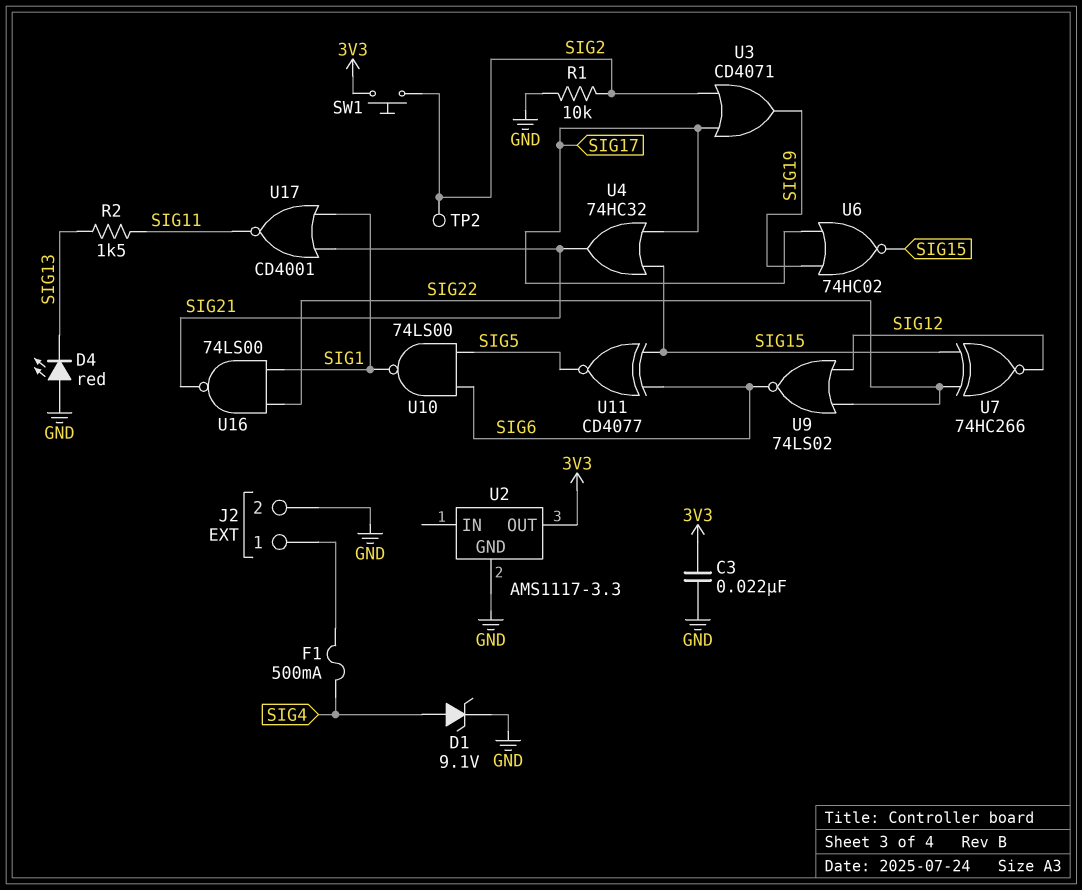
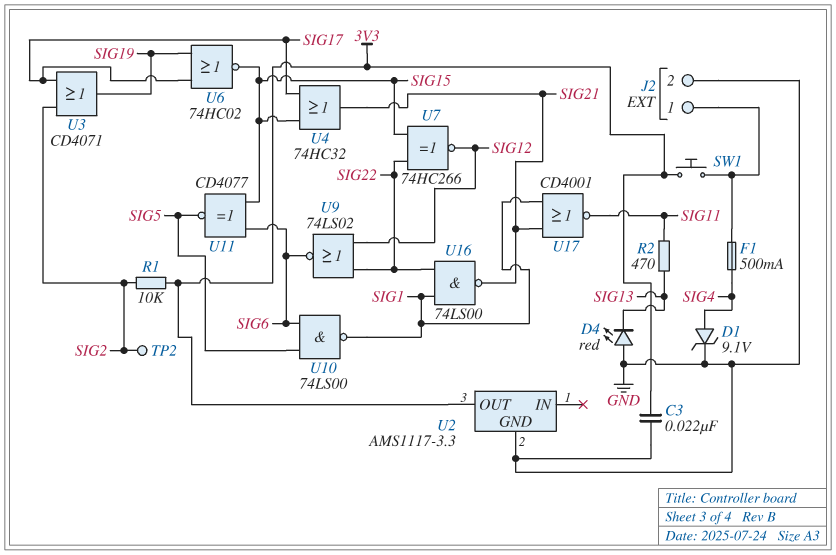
R1: 10k (GND, SIG2) -> 10k (3V3, SIG2)
R2: 1.5k (SIG11, SIG13) -> 470 (SIG11, SIG13)
SW1: button (3V3, SIG2) -> button (3V3, J2/1)

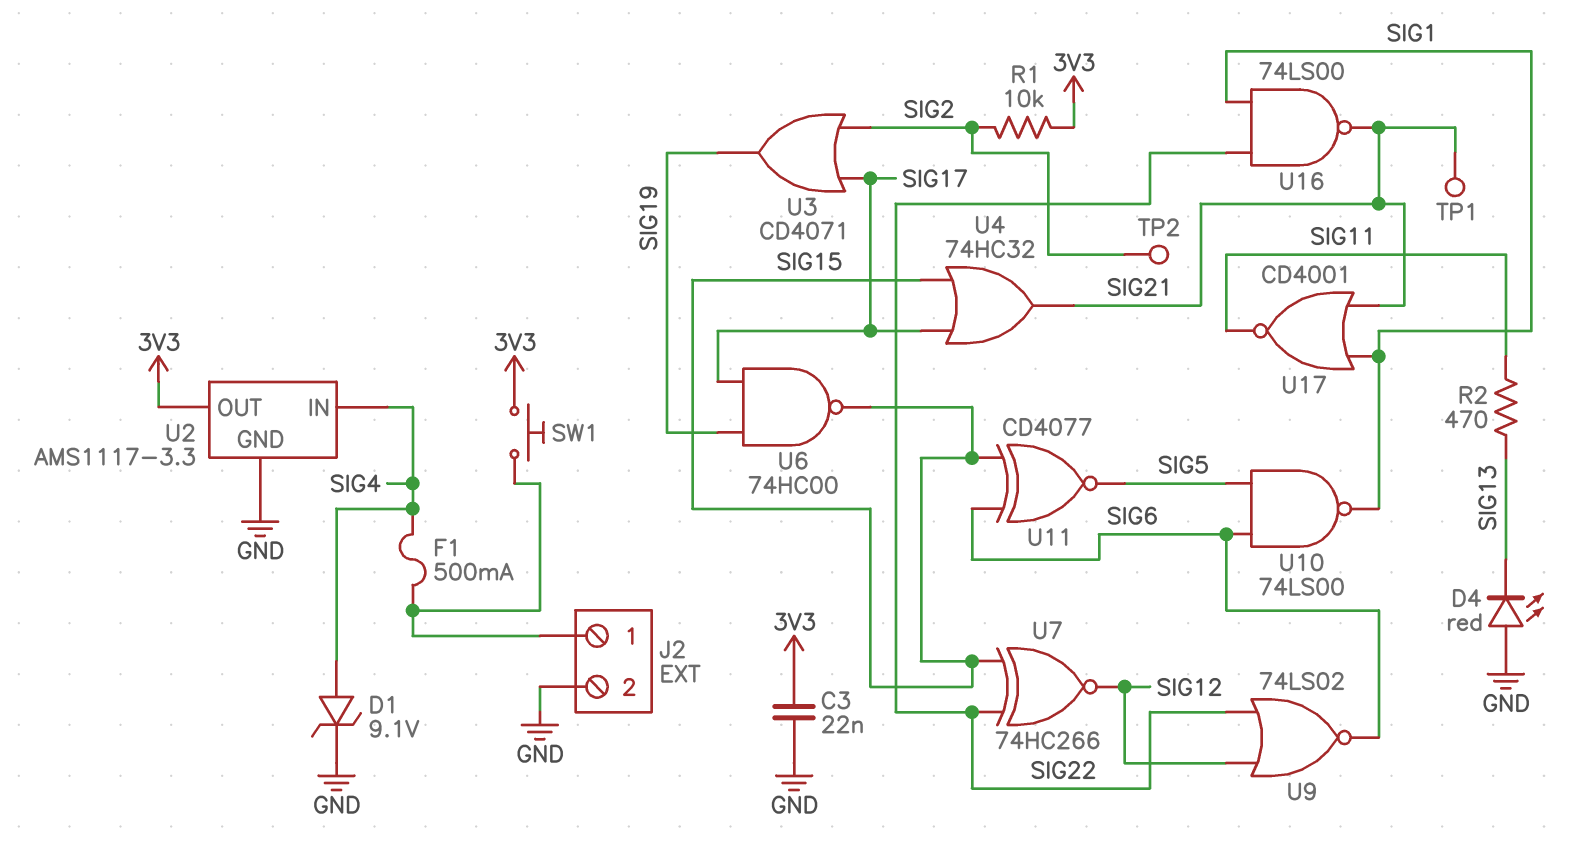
TP1: none -> test point (SIG21)
U2 pin IN: none -> SIG4
U6: NOR 74HC02 (in SIG17, in SIG19, out SIG15) -> NAND 74HC00 (in SIG17, in SIG19, out SIG15)

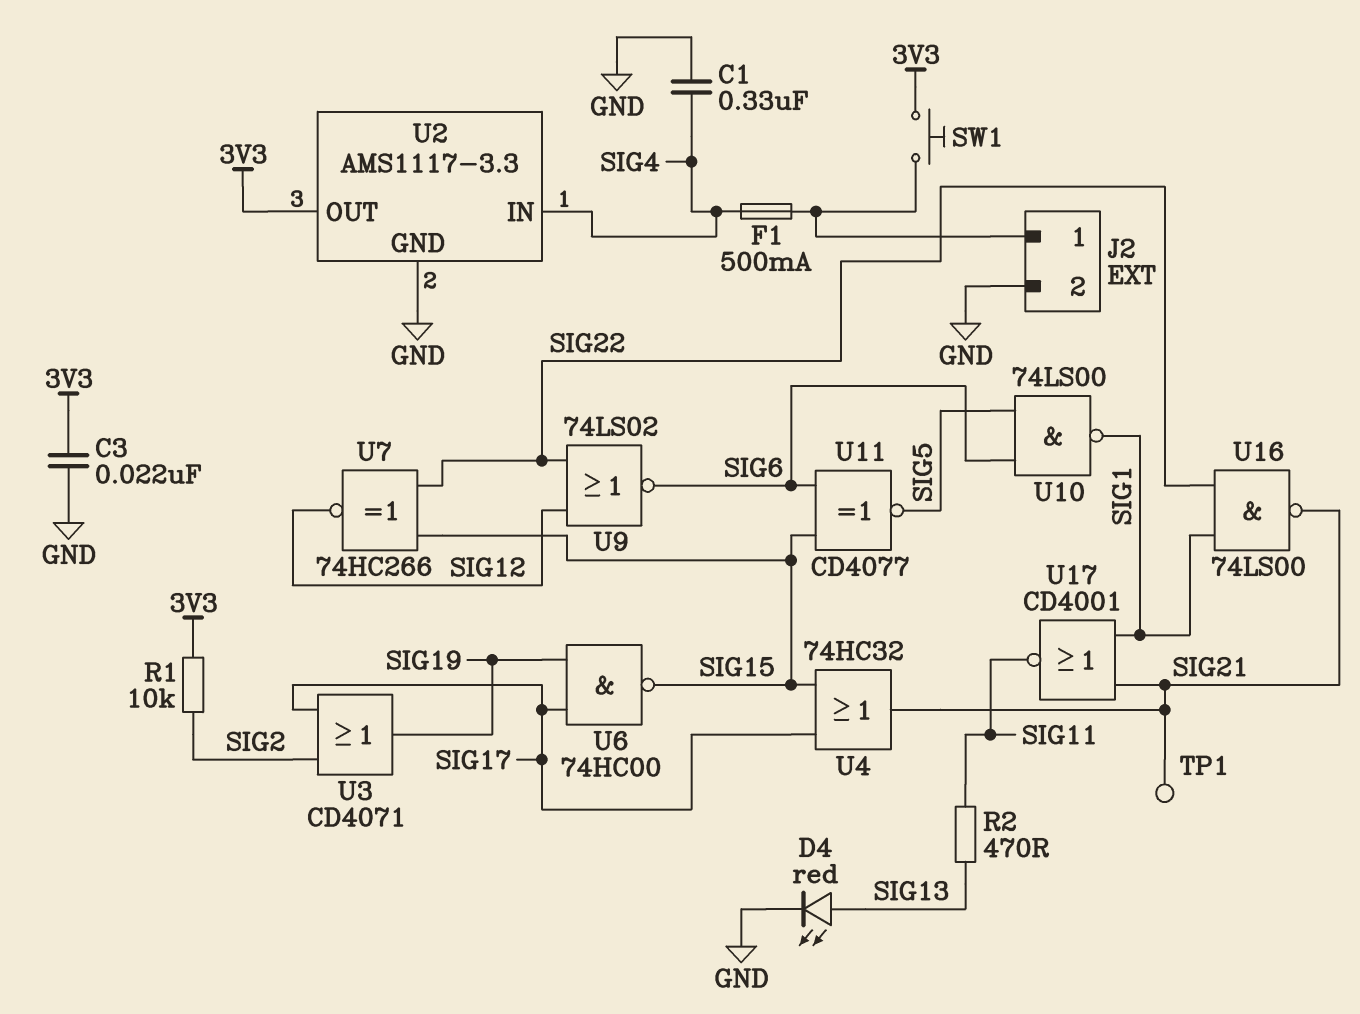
C1: none -> 330nF (GND, SIG4)
D1: zener 9.1V (A SIG4, K GND) -> none
D4: LED red (A GND, K SIG13) -> LED red (A SIG13, K GND)
TP2: test point (SIG2) -> none

